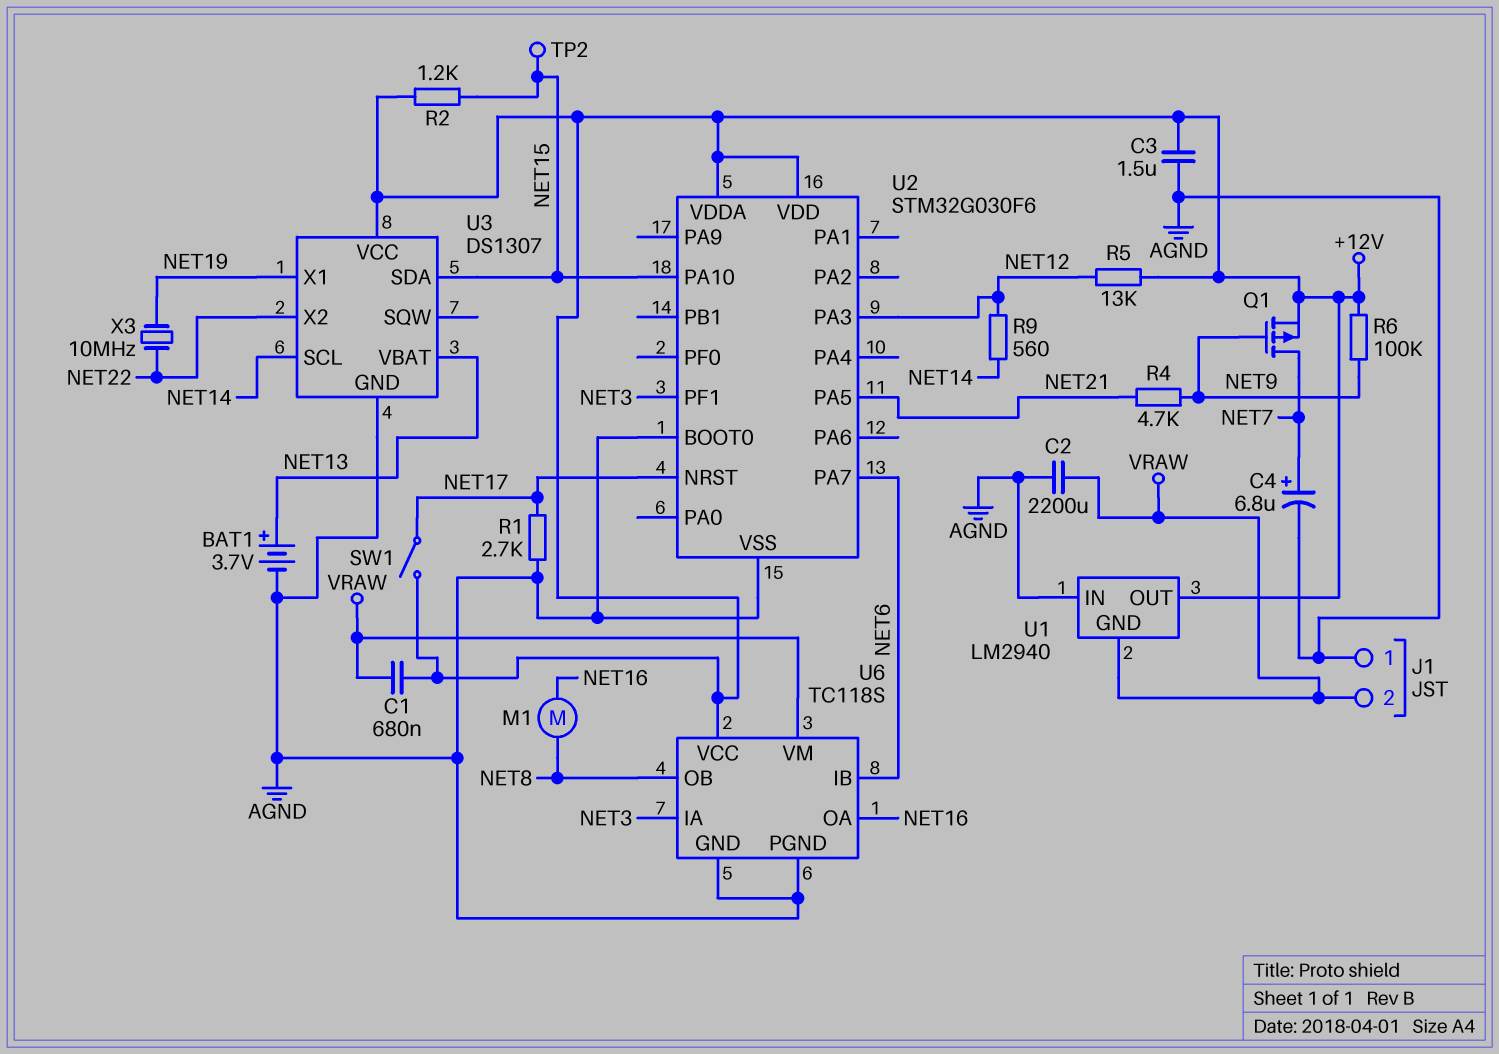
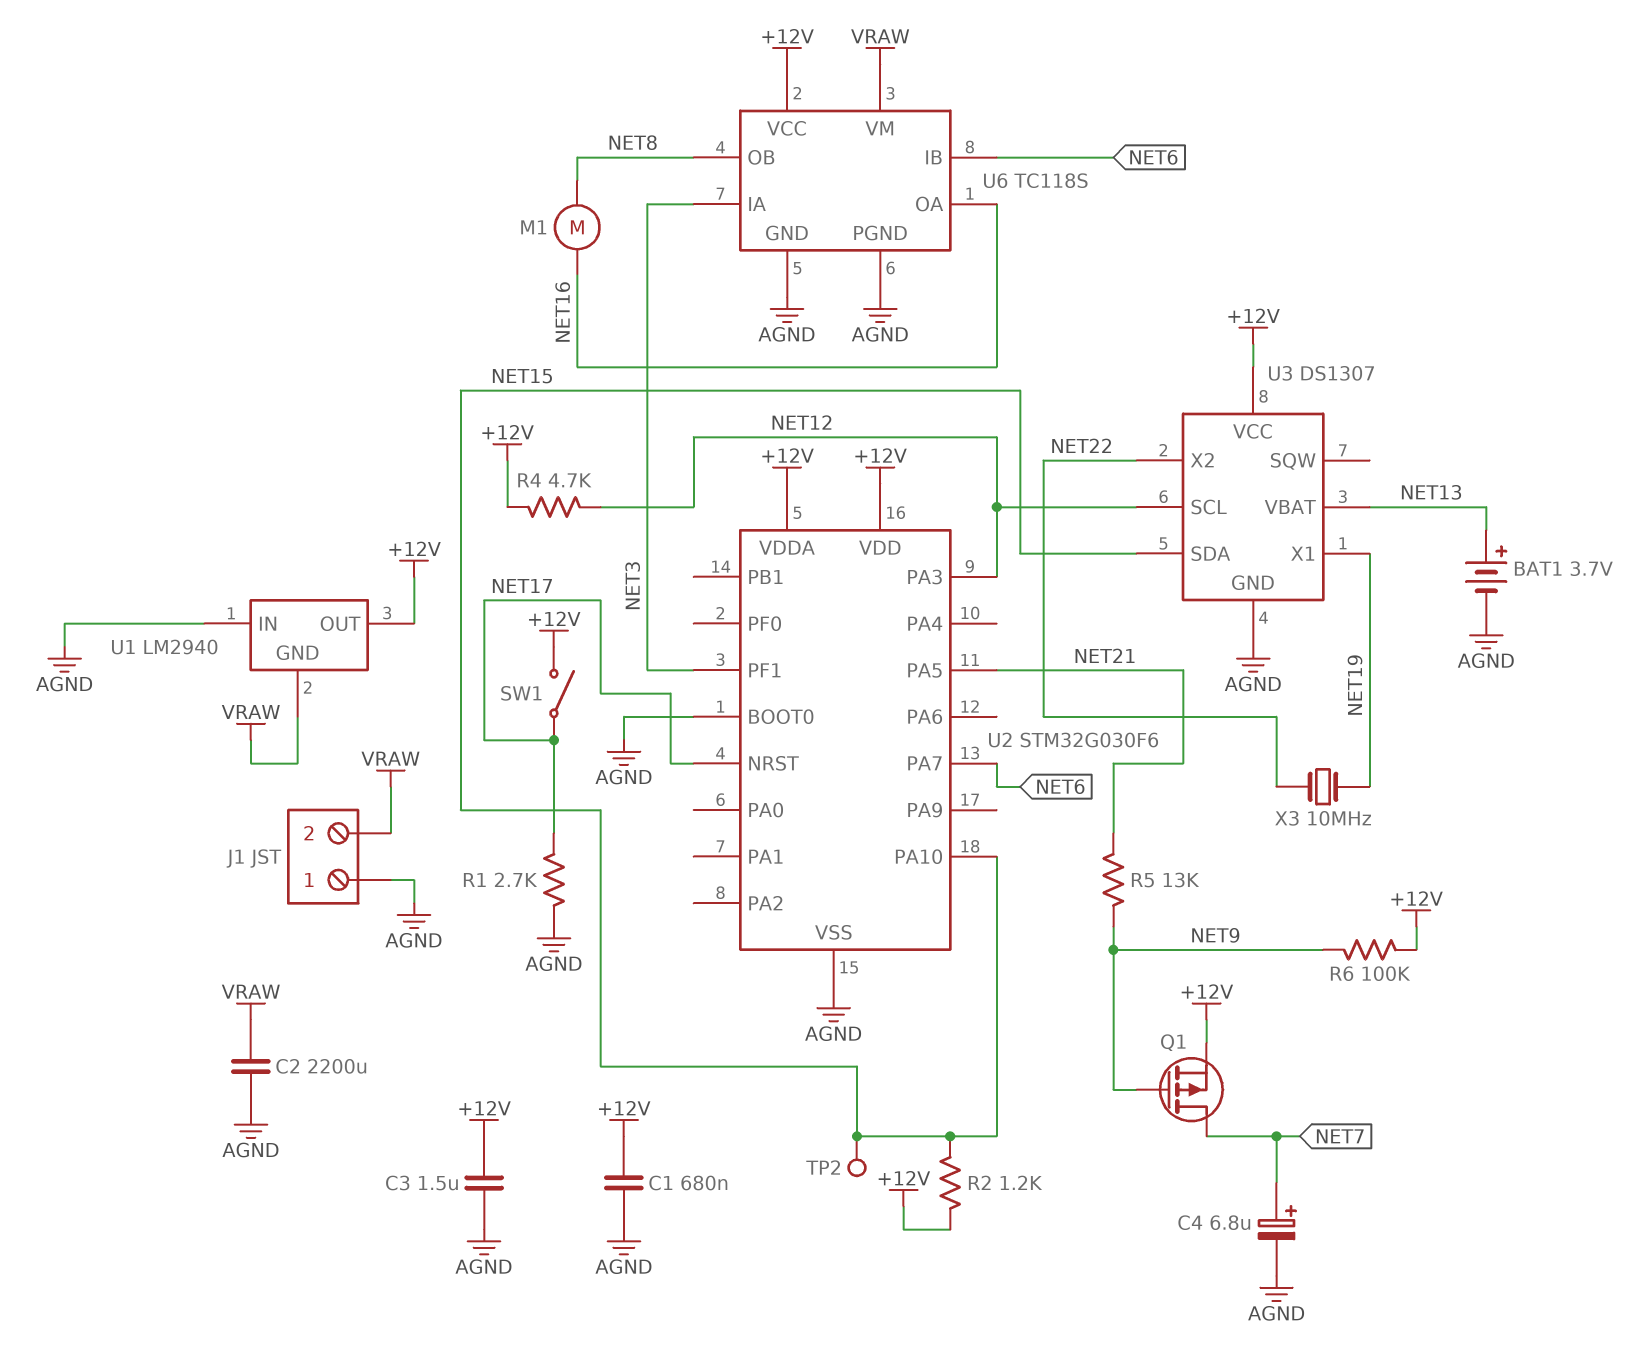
C1: 680nF (+12V, VRAW) -> 680nF (+12V, AGND)
R4: 4.7k (NET9, NET21) -> 4.7k (+12V, NET12)
R5: 13k (+12V, NET12) -> 13k (NET9, NET21)
R9: 560 (NET12, NET14) -> none
U3 pin SCL: NET14 -> NET12

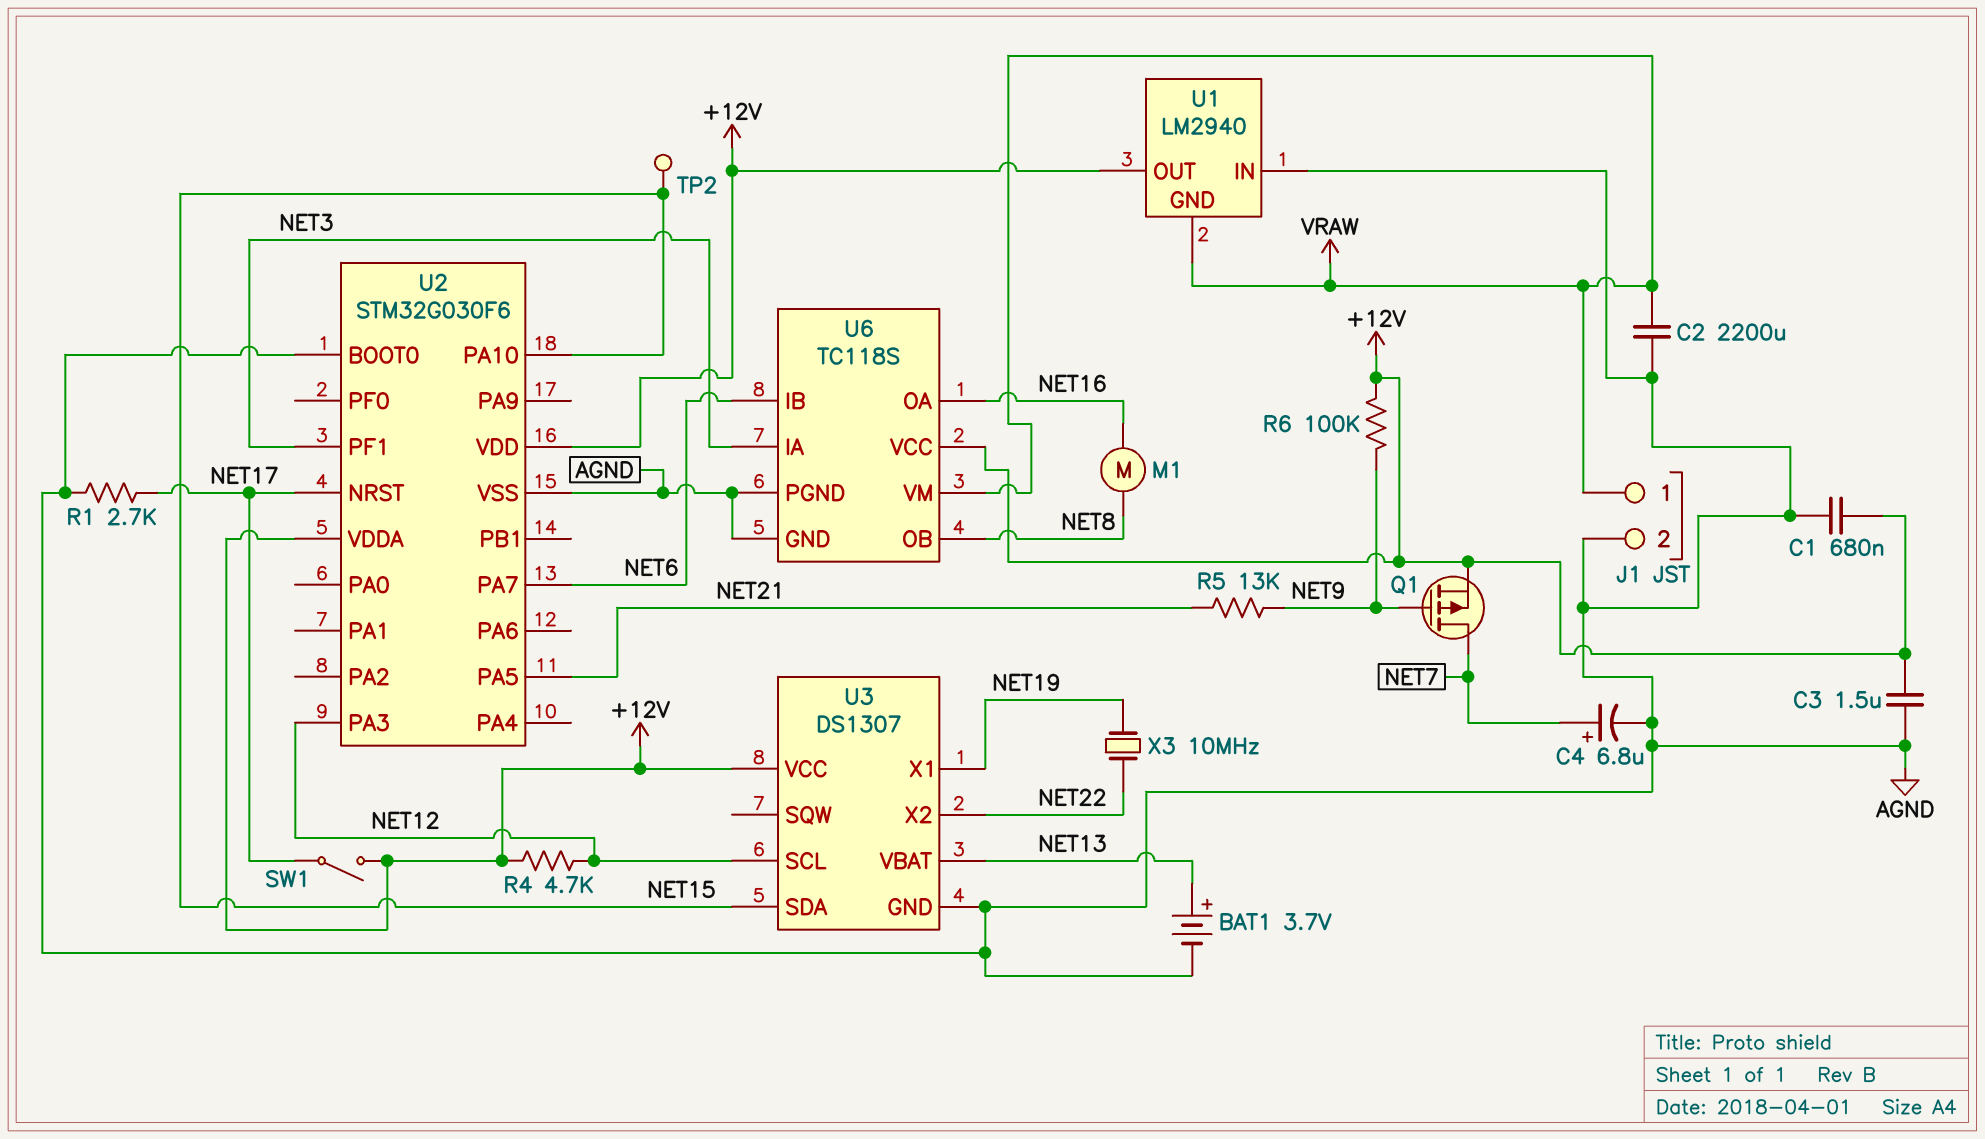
J1 pin 1: AGND -> VRAW
J1 pin 2: VRAW -> AGND
R2: 1.2k (+12V, NET15) -> none

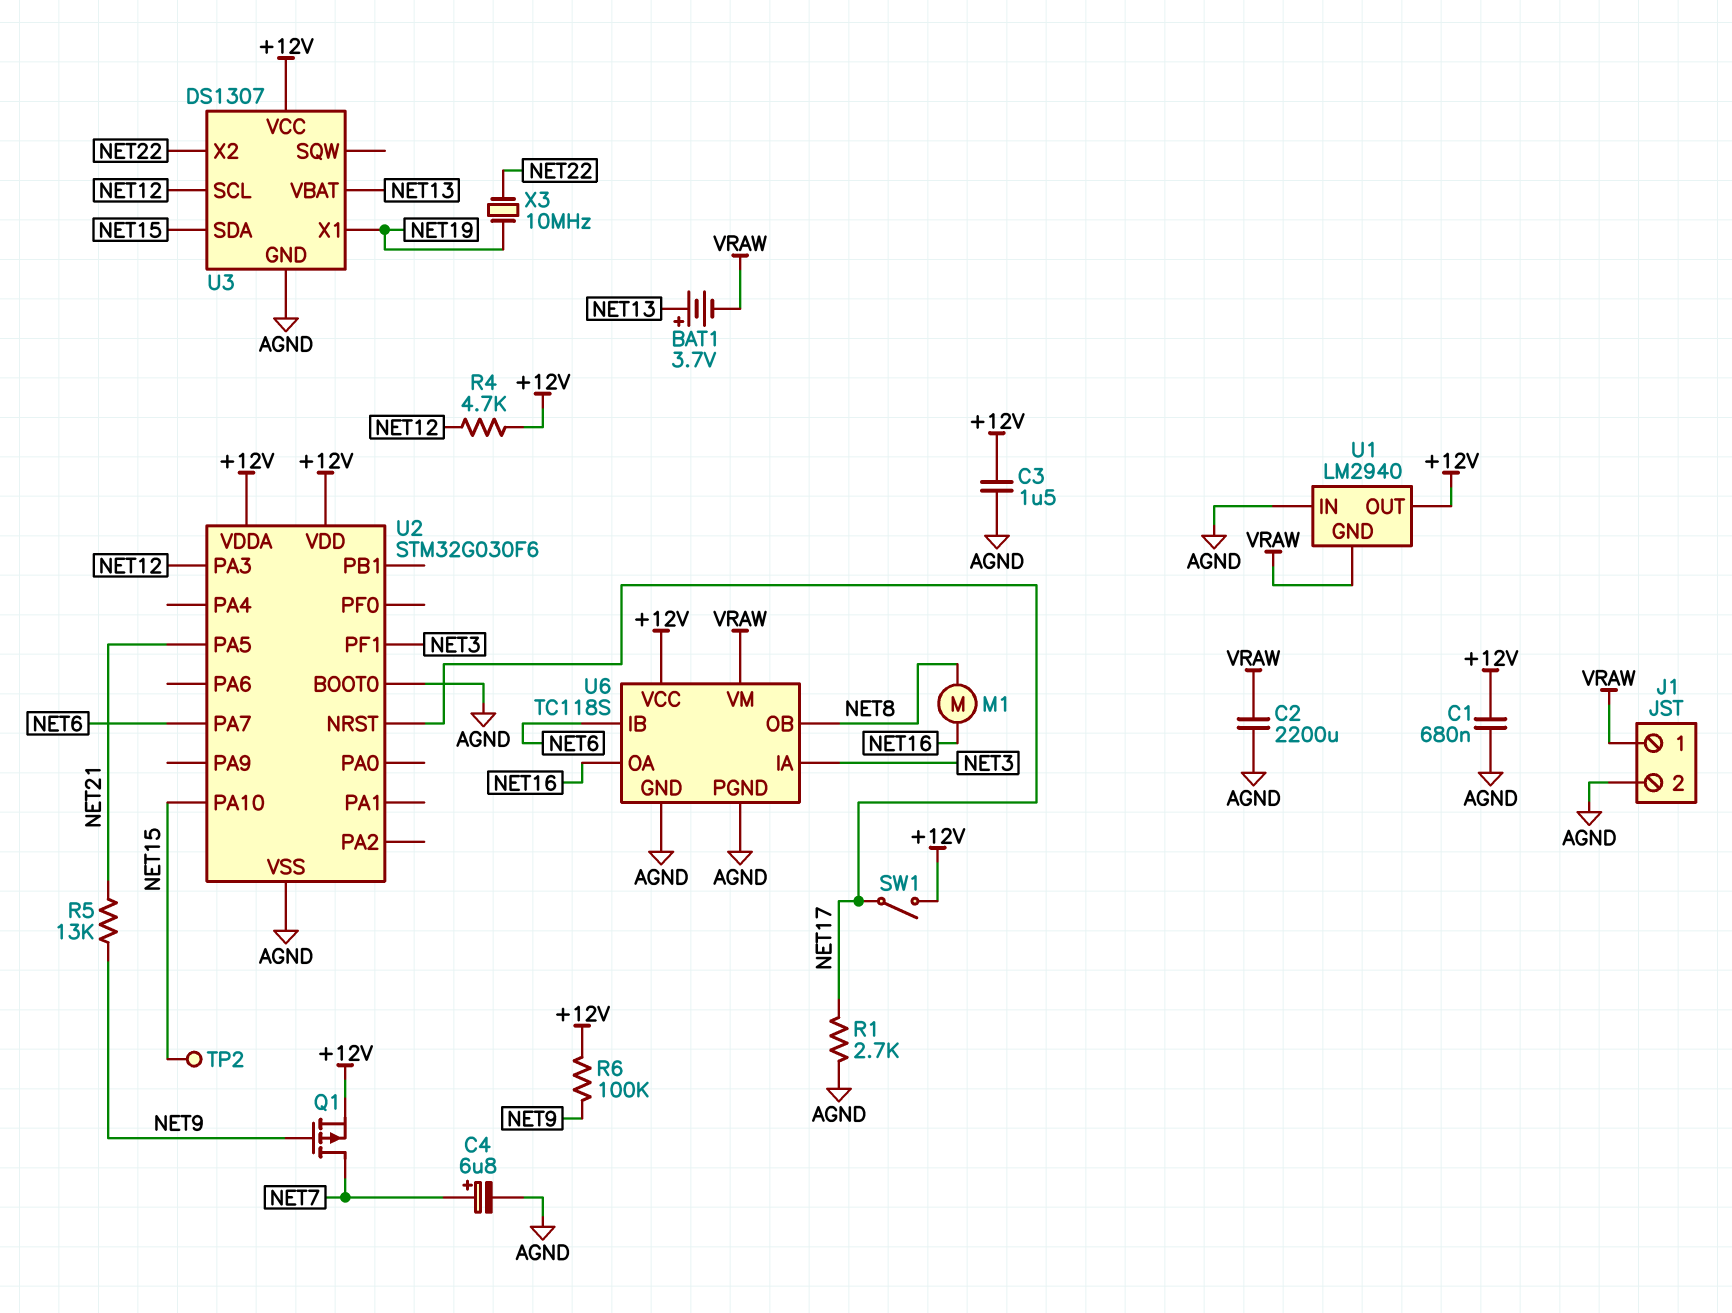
BAT1: 3.7V (plus NET13, minus AGND) -> 3.7V (plus NET13, minus VRAW)

